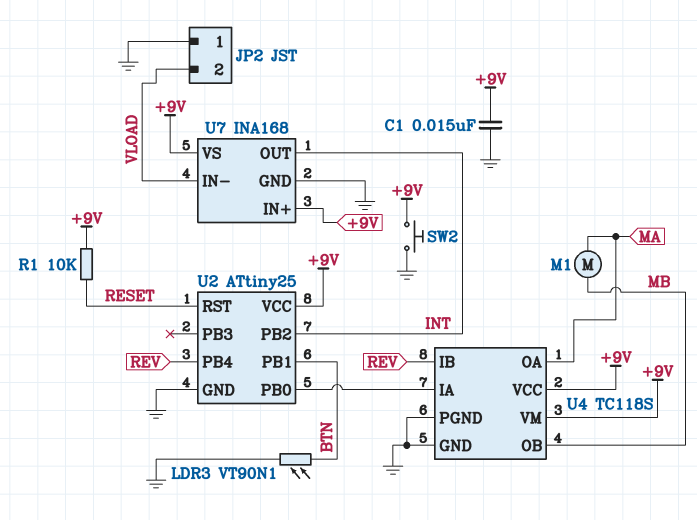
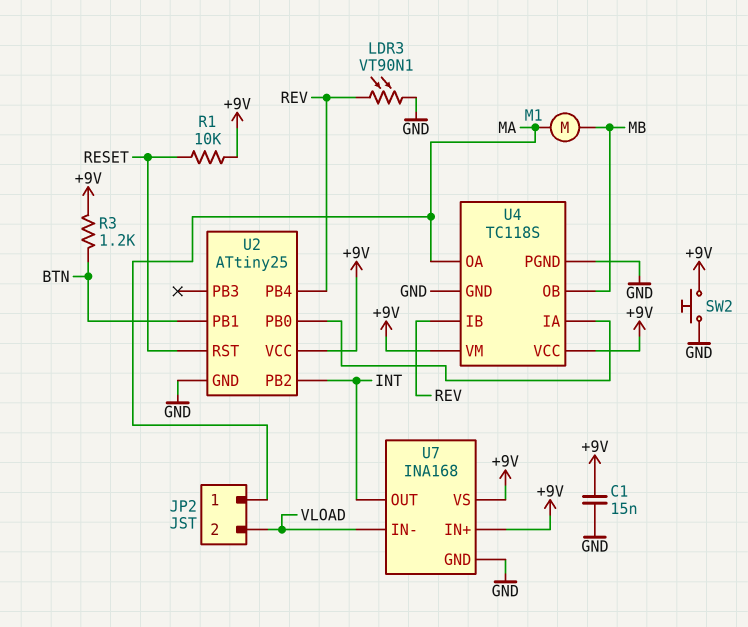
JP2 pin 1: GND -> MA
LDR3: VT90N1 (BTN, GND) -> VT90N1 (GND, REV)
R3: none -> 1.2k (+9V, BTN)

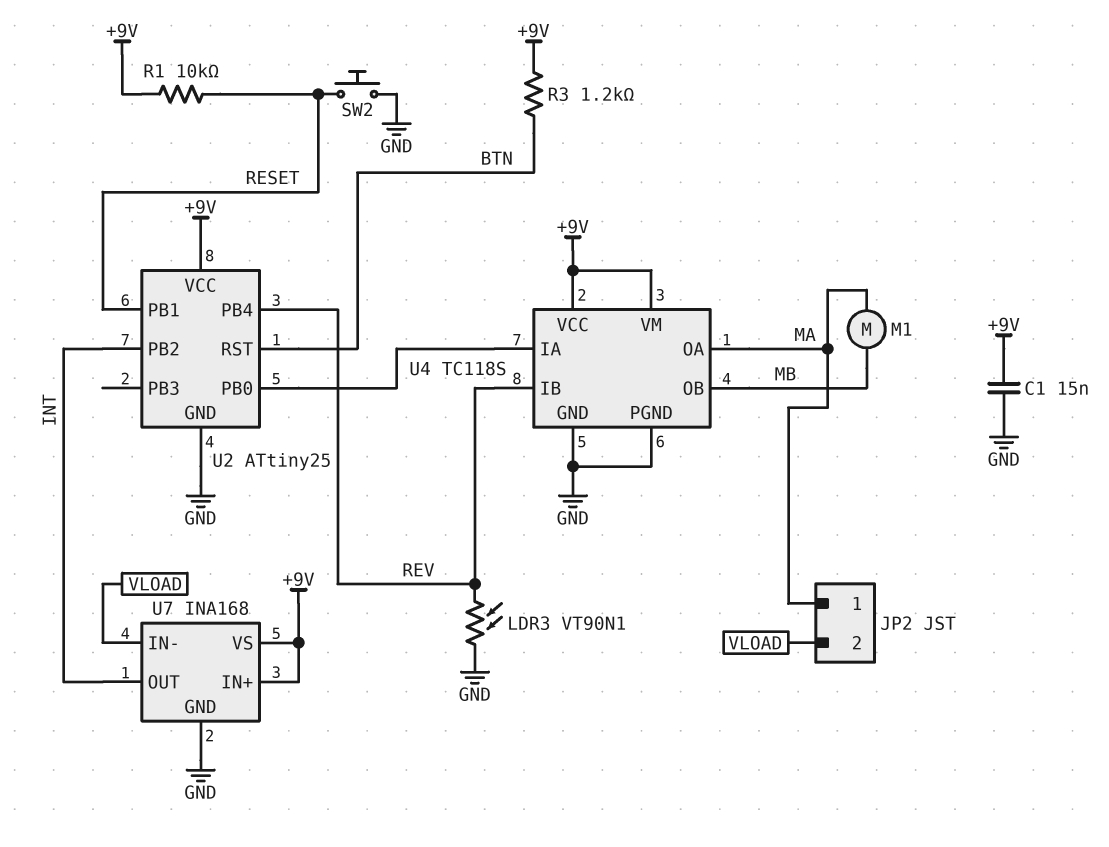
SW2: button (+9V, GND) -> button (GND, RESET)
U2 pin PB1: BTN -> RESET
U2 pin RST: RESET -> BTN

